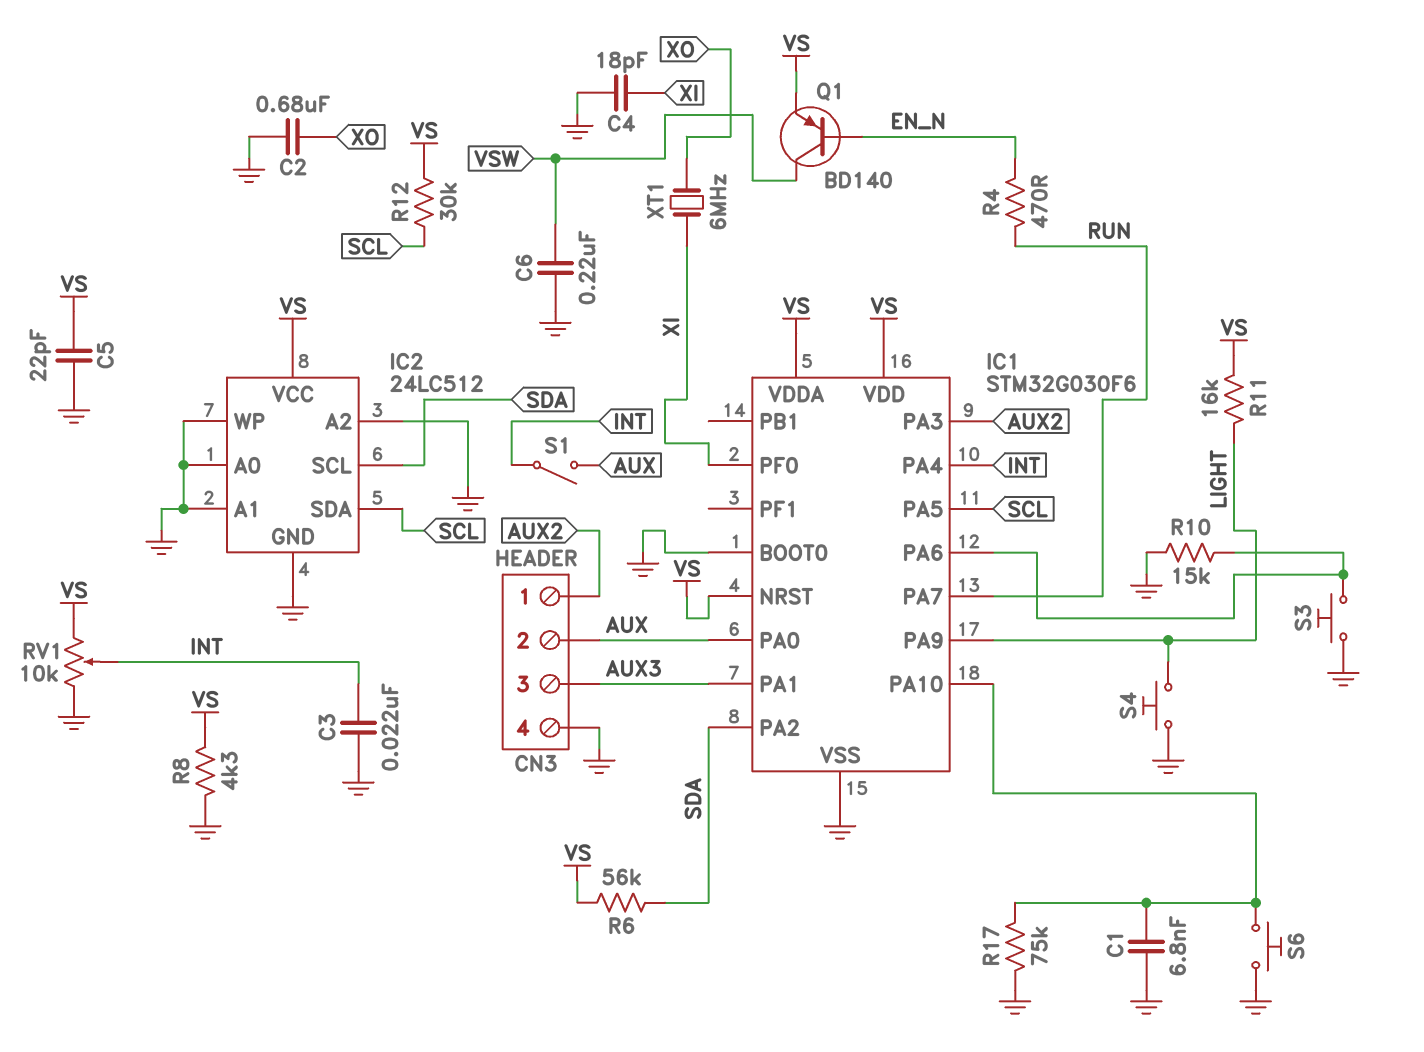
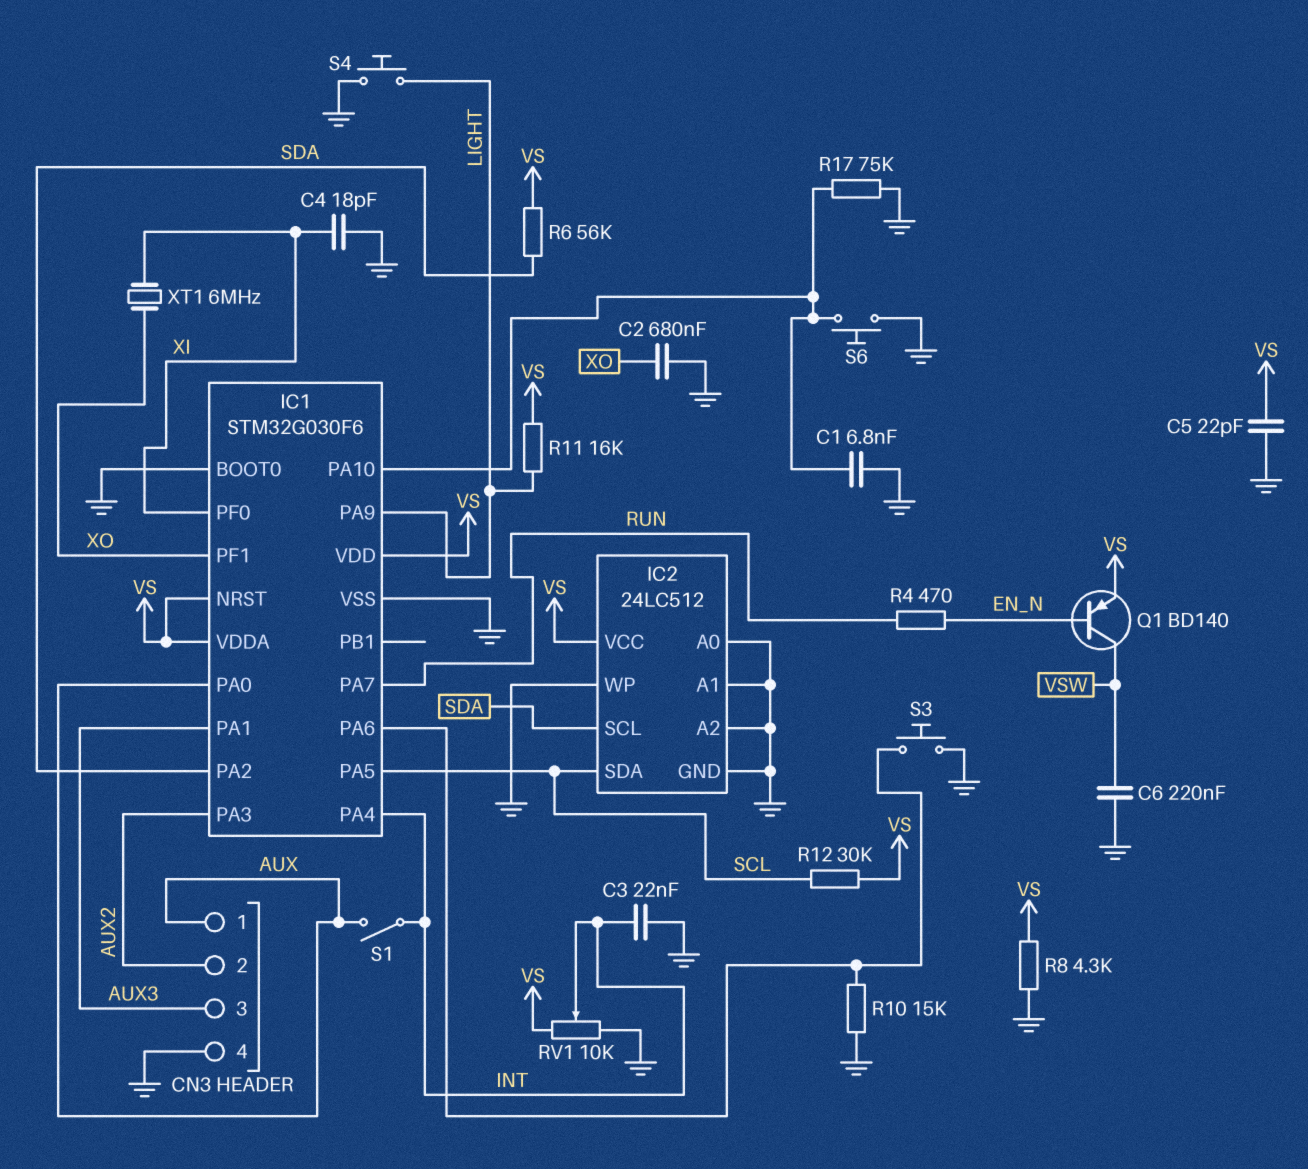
CN3 pin 1: AUX2 -> AUX
CN3 pin 2: AUX -> AUX2
IC1 pin PF1: none -> XO

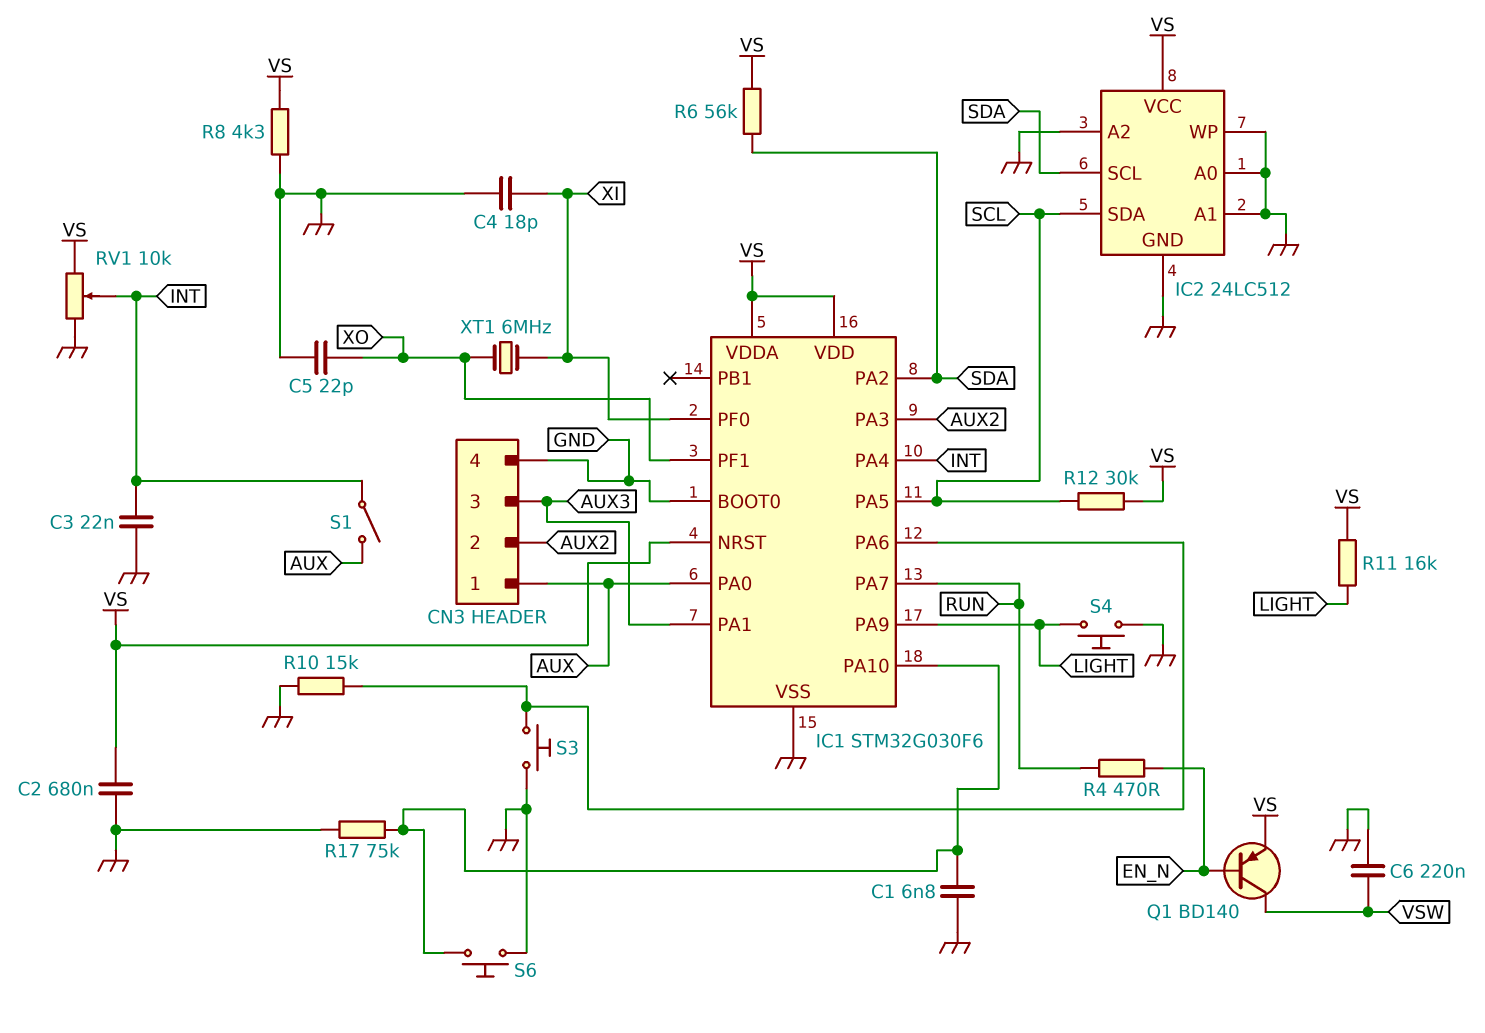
C2: 680nF (GND, XO) -> 680nF (GND, VS)
C5: 22pF (GND, VS) -> 22pF (GND, XO)

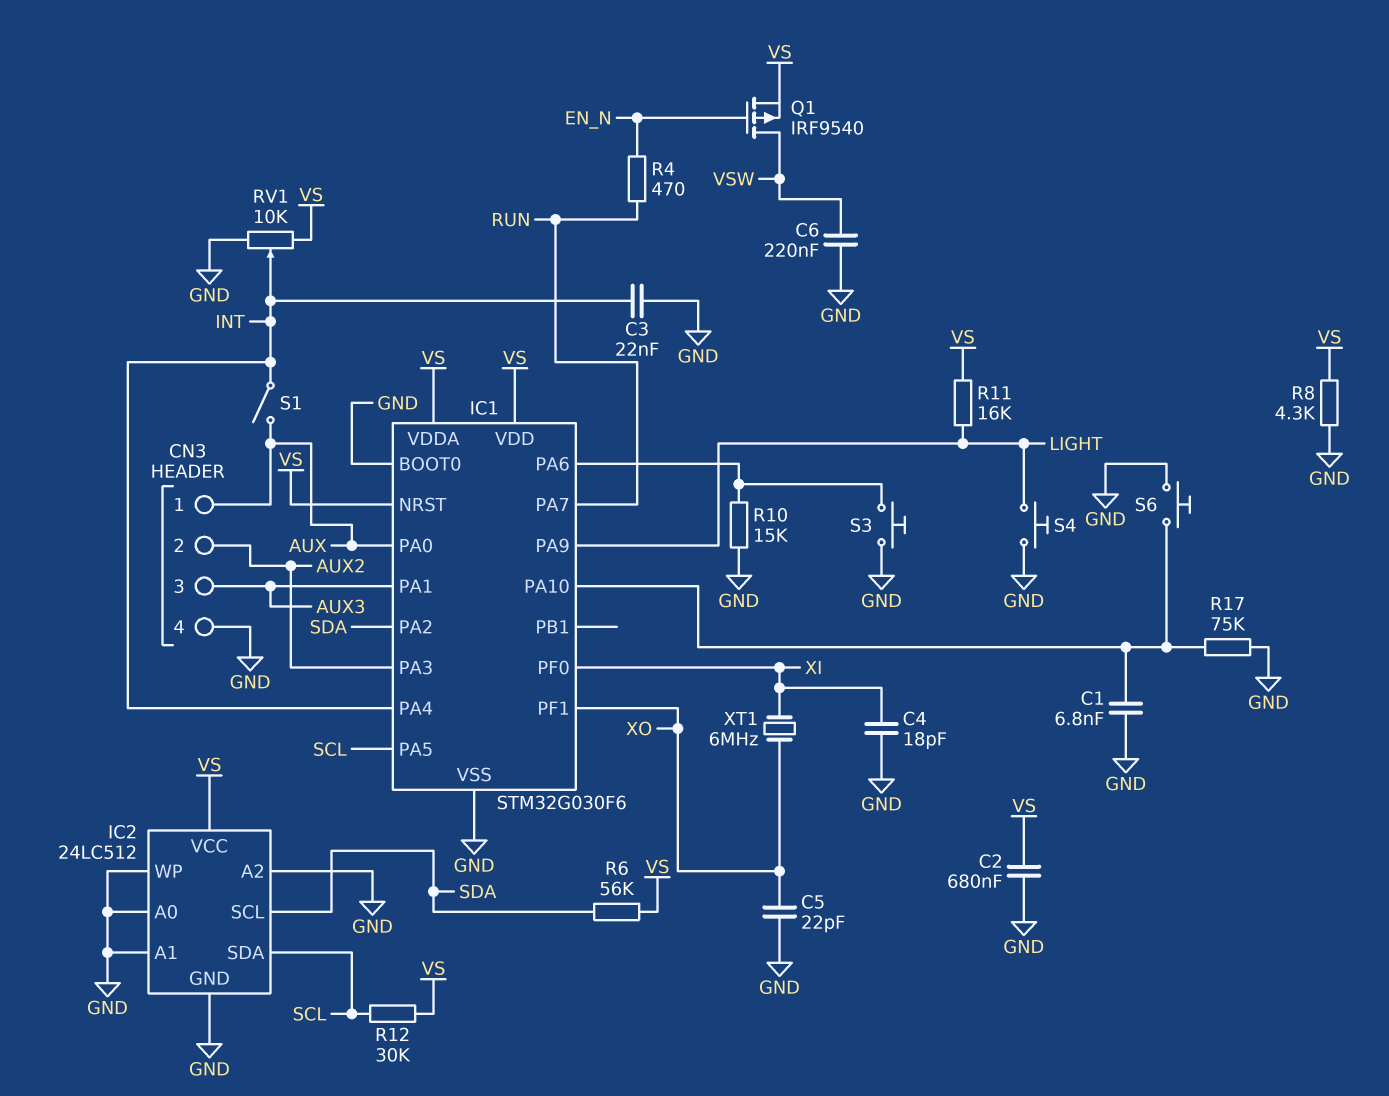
Q1: PNP BD140 (B EN_N, C VSW, E VS) -> PMOS IRF9540 (G EN_N, D VSW, S VS)

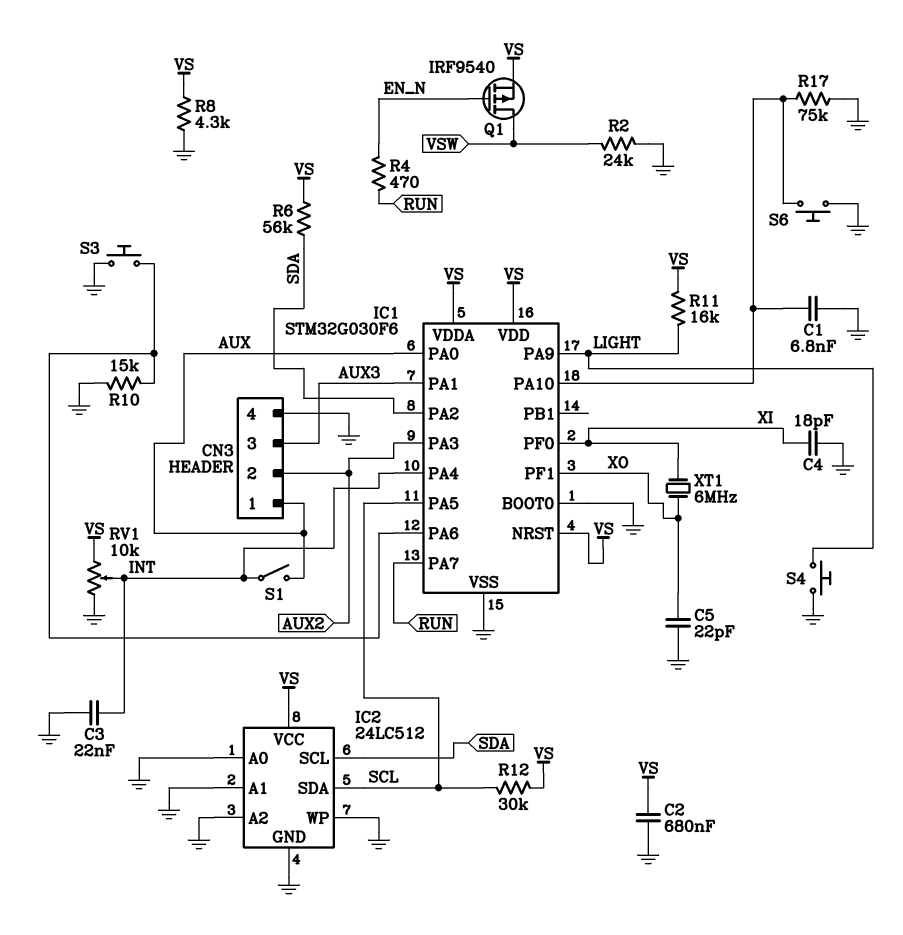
C6: 220nF (GND, VSW) -> none
R2: none -> 24k (GND, VSW)

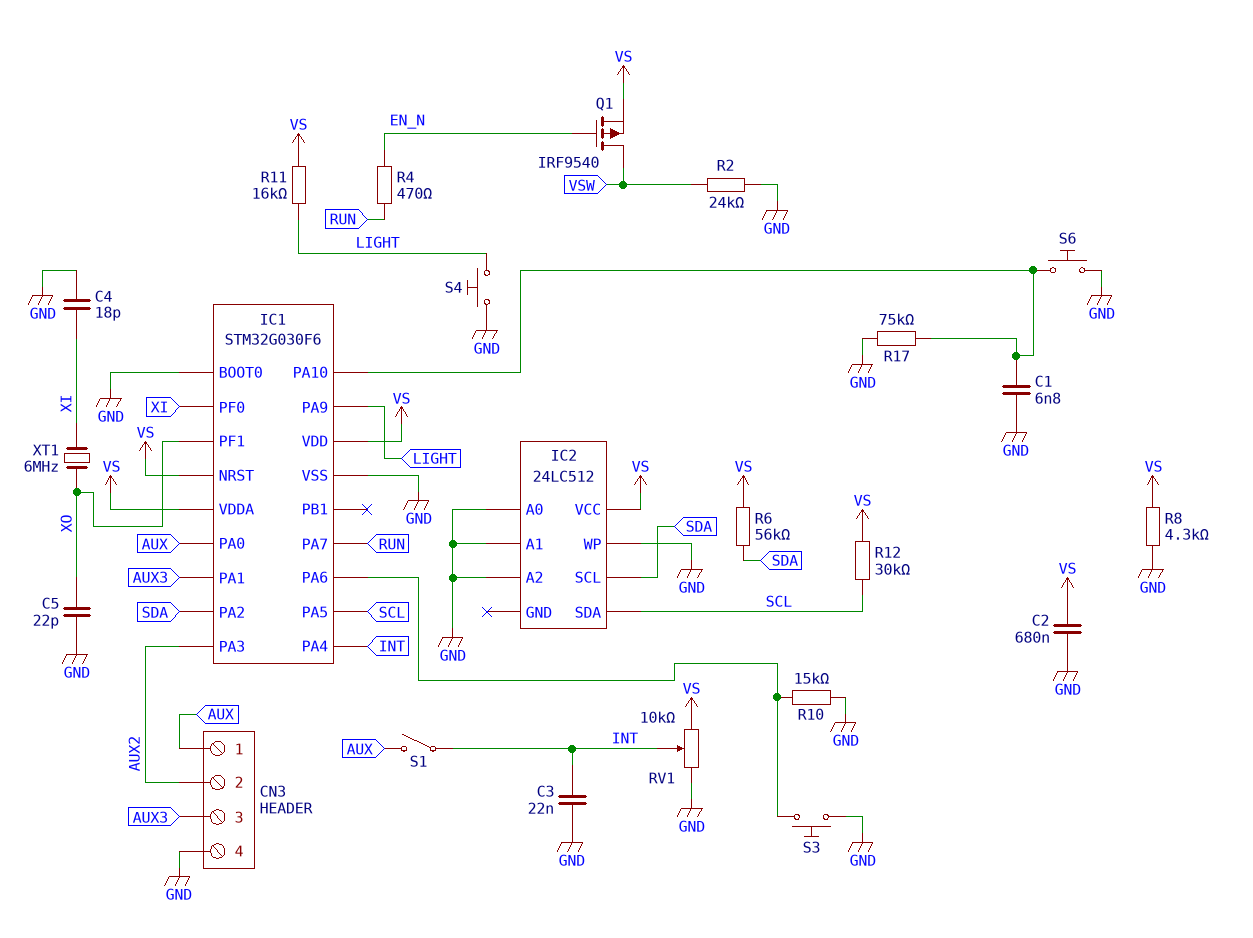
IC2 pin GND: GND -> none

